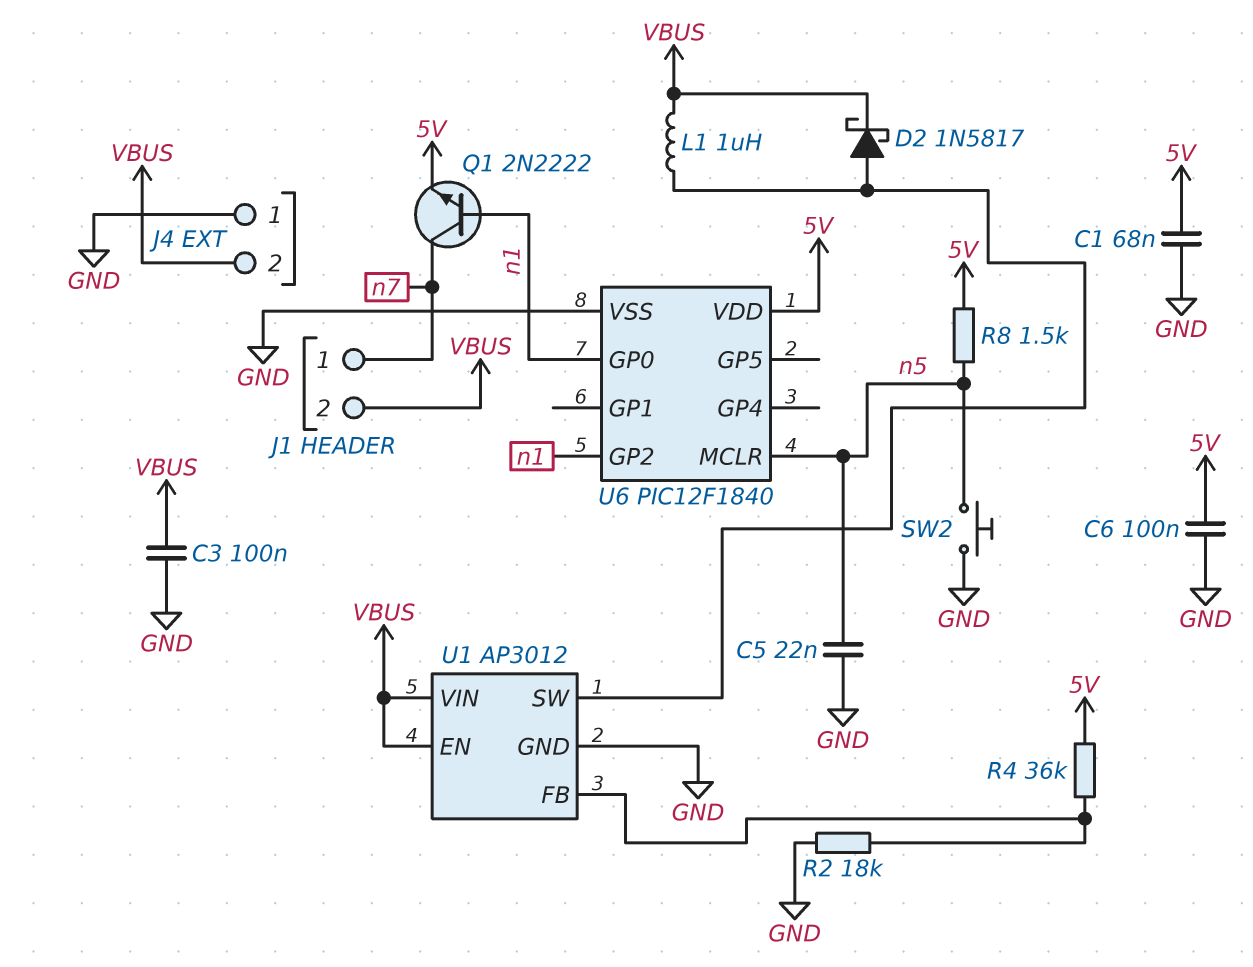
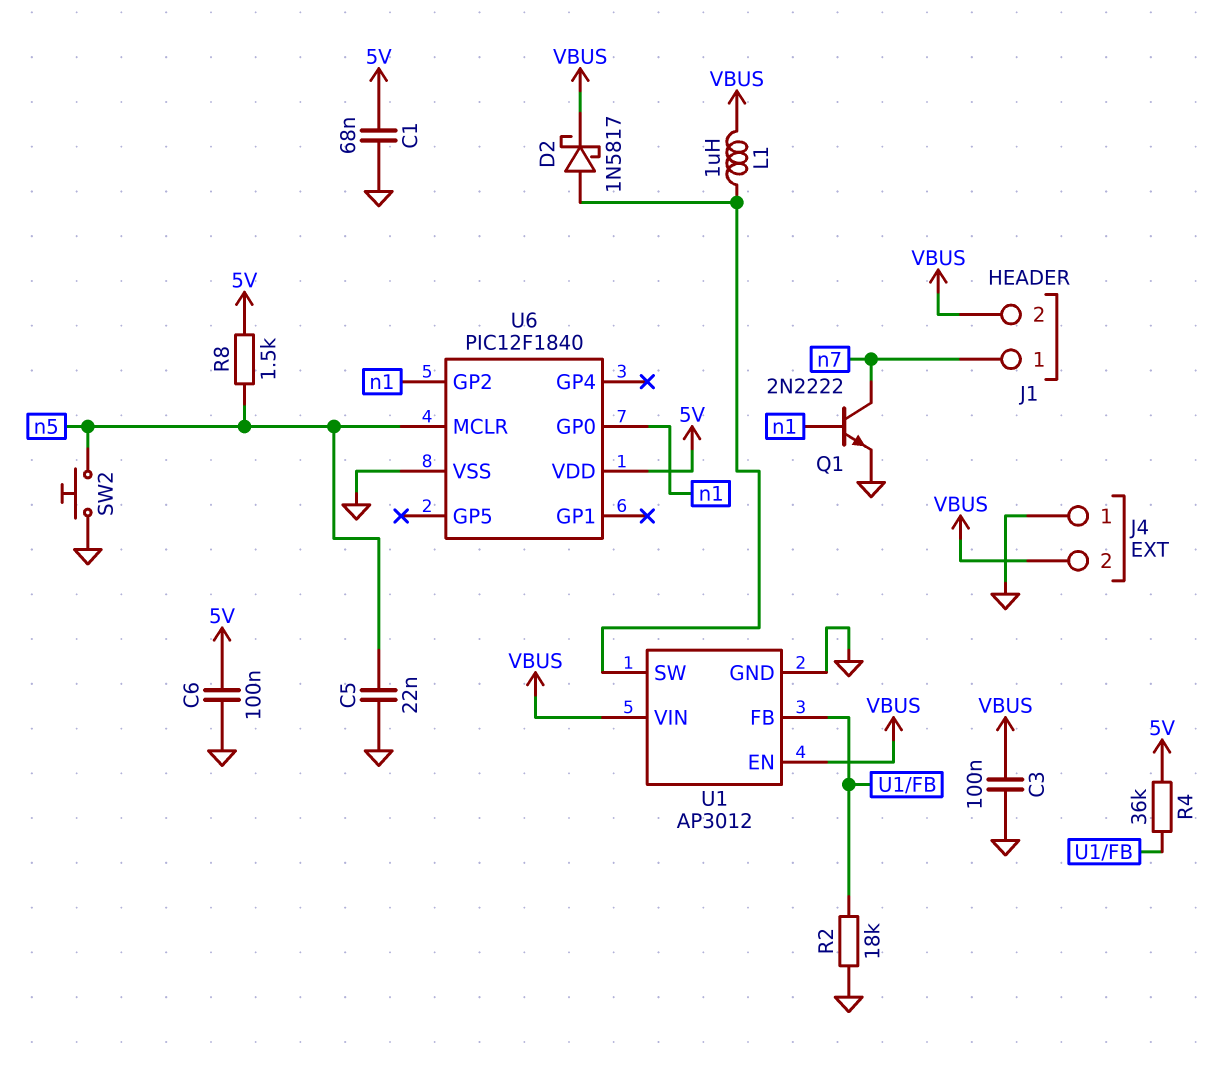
Q1: NPN 2N2222 (B n1, C n7, E 5V) -> NPN 2N2222 (B n1, C n7, E GND)

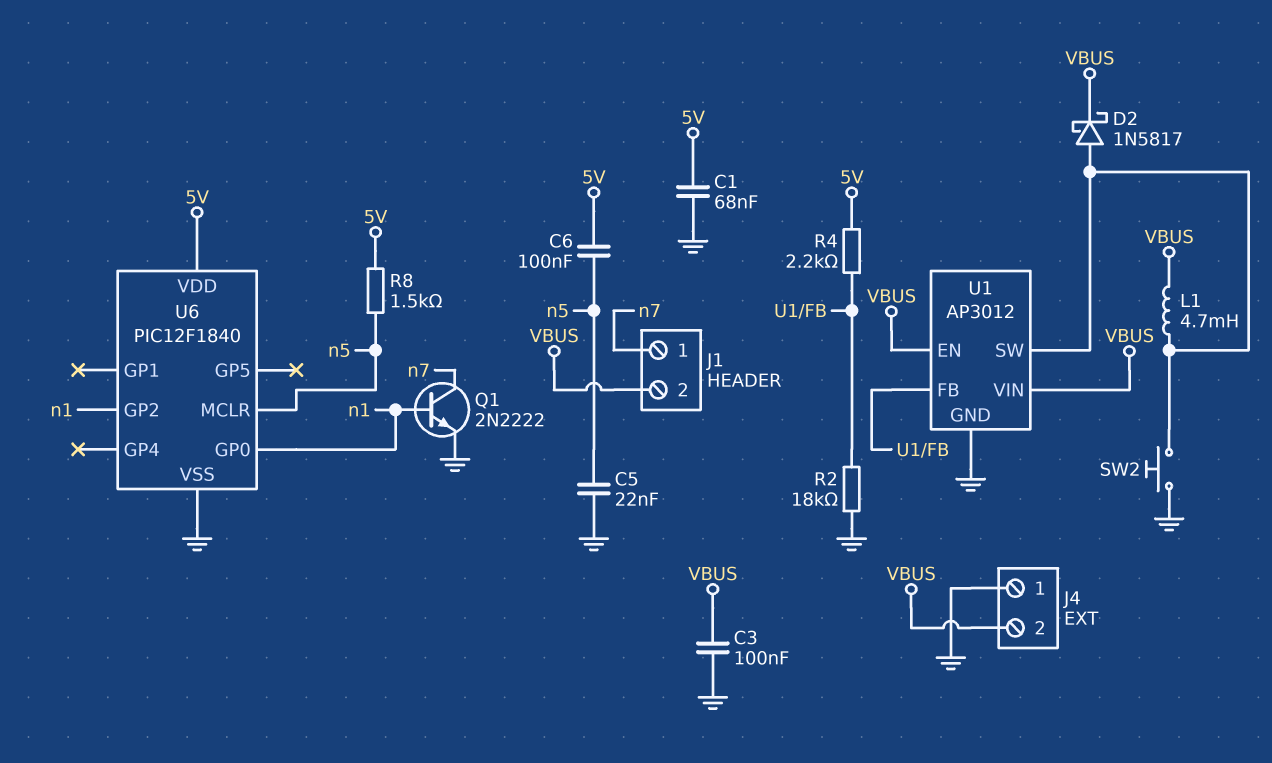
C6: 100nF (5V, GND) -> 100nF (5V, n5)
L1: 1uH (U1/SW, VBUS) -> 4.7mH (U1/SW, VBUS)
R4: 36k (5V, U1/FB) -> 2.2k (5V, U1/FB)
SW2: button (GND, n5) -> button (GND, U1/SW)

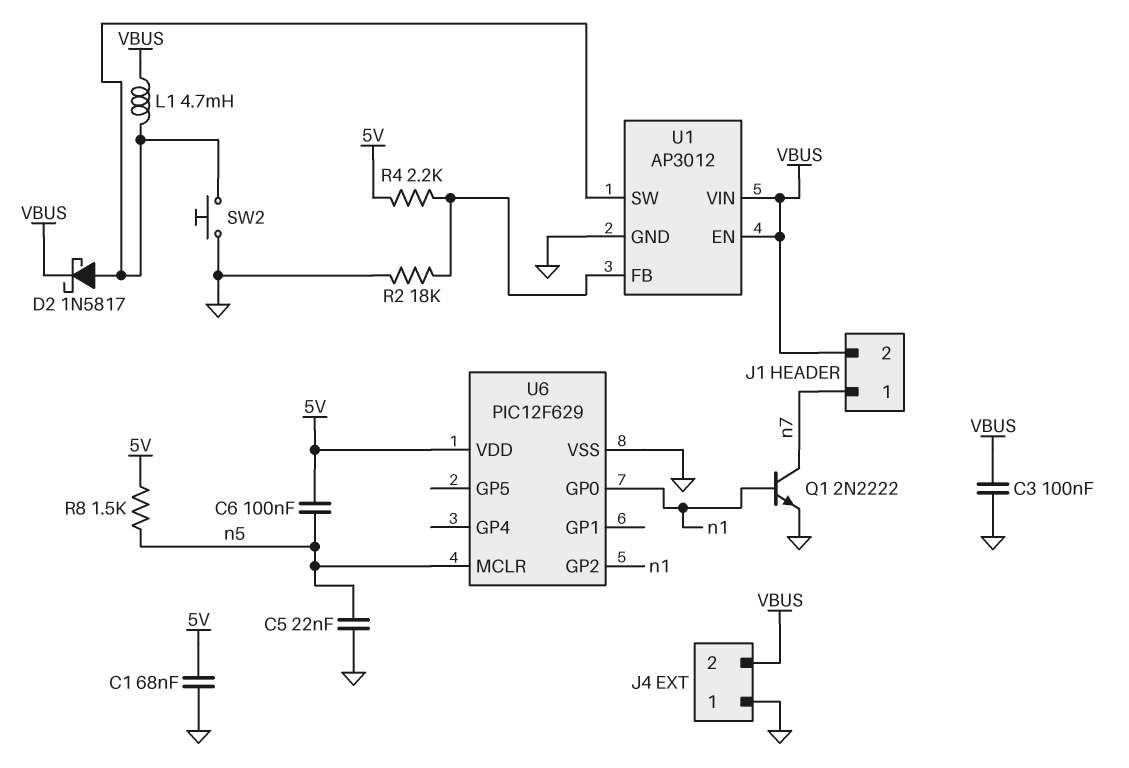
U6: PIC12F1840 -> PIC12F629

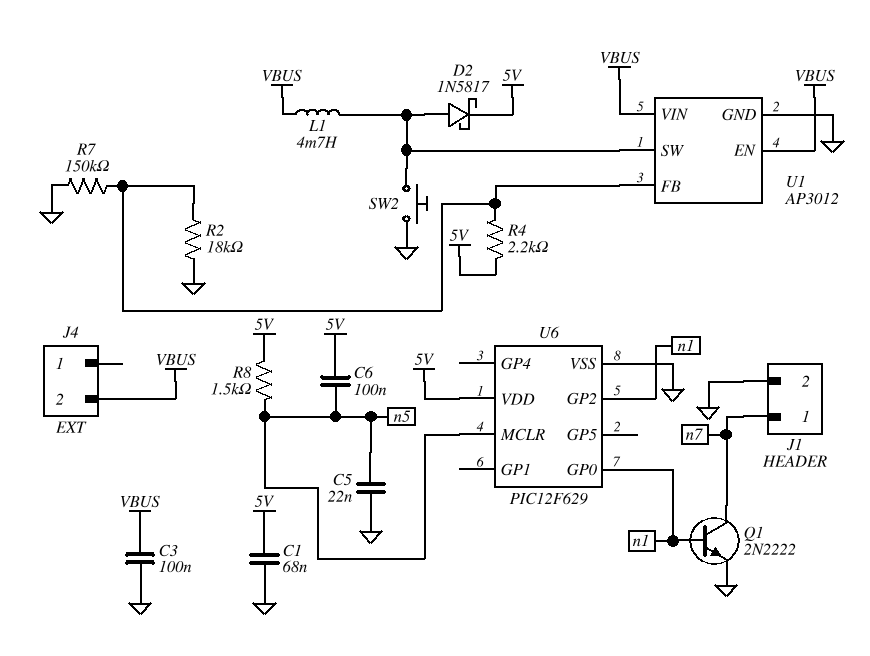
D2: schottky 1N5817 (A U1/SW, K VBUS) -> schottky 1N5817 (A U1/SW, K 5V)
J1 pin 2: VBUS -> GND
J4 pin 1: GND -> none
R7: none -> 150k (GND, U1/FB)

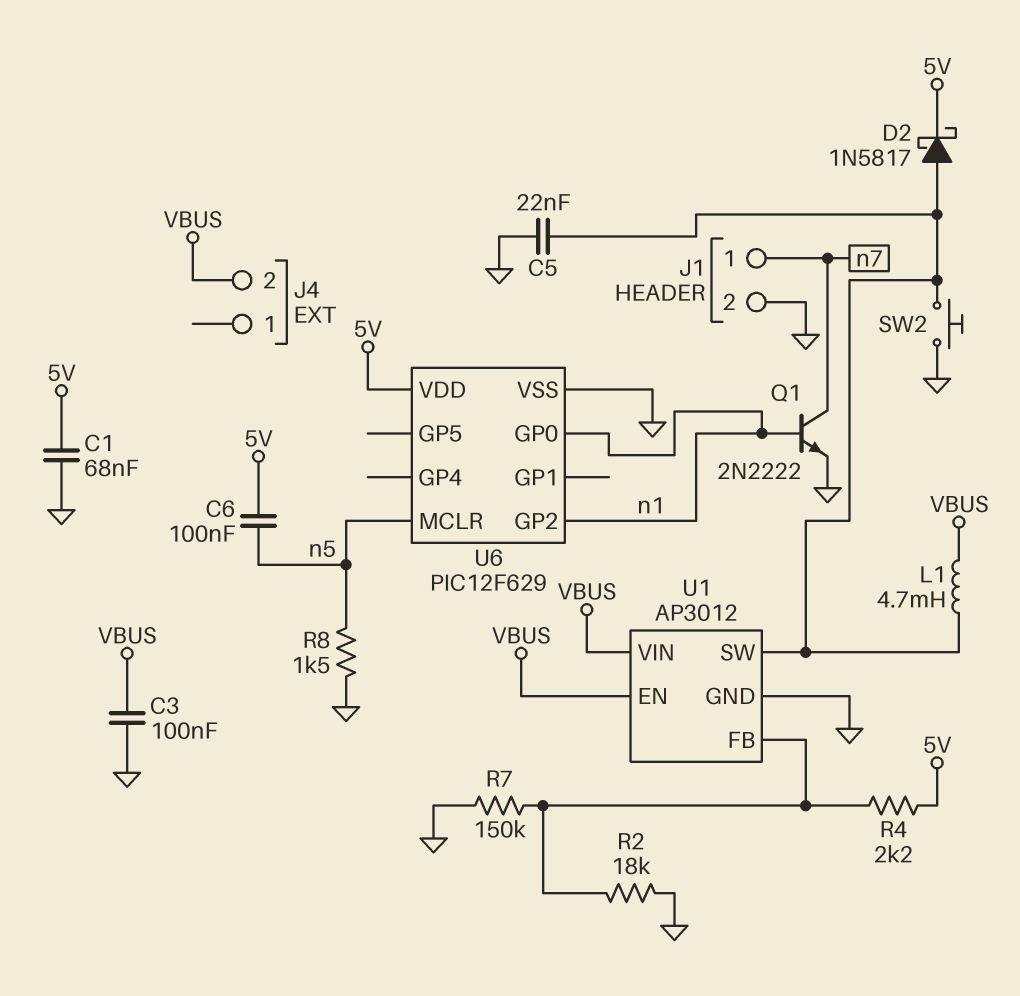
C5: 22nF (GND, n5) -> 22nF (GND, U1/SW)
R8: 1.5k (5V, n5) -> 1.5k (GND, n5)

